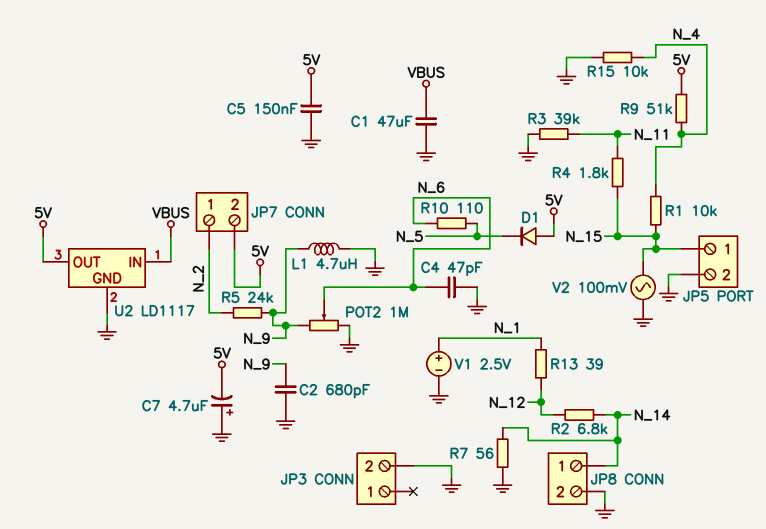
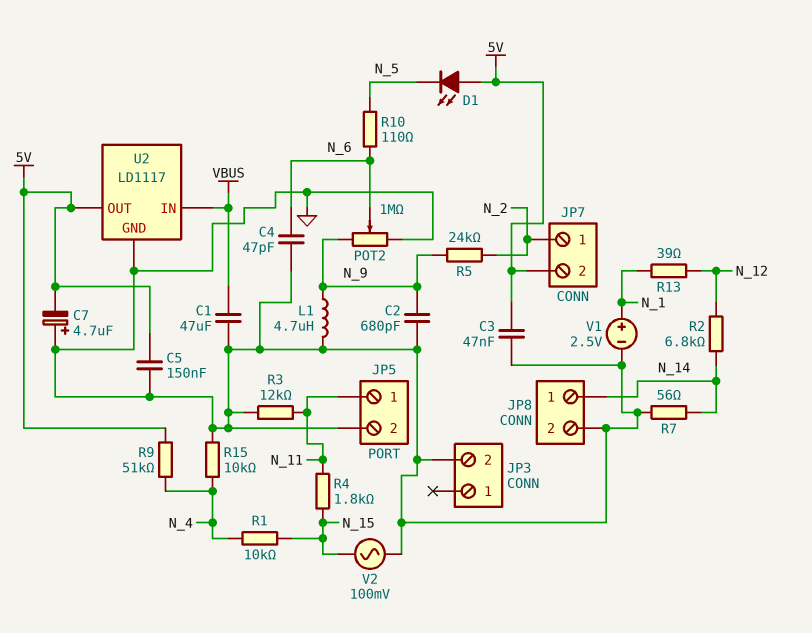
C3: none -> 47nF (5V, GND)
D1: diode (A 5V, K N_5) -> LED (A 5V, K N_5)
JP5 pin 1: N_15 -> N_11
R3: 39k (GND, N_11) -> 12k (GND, N_11)

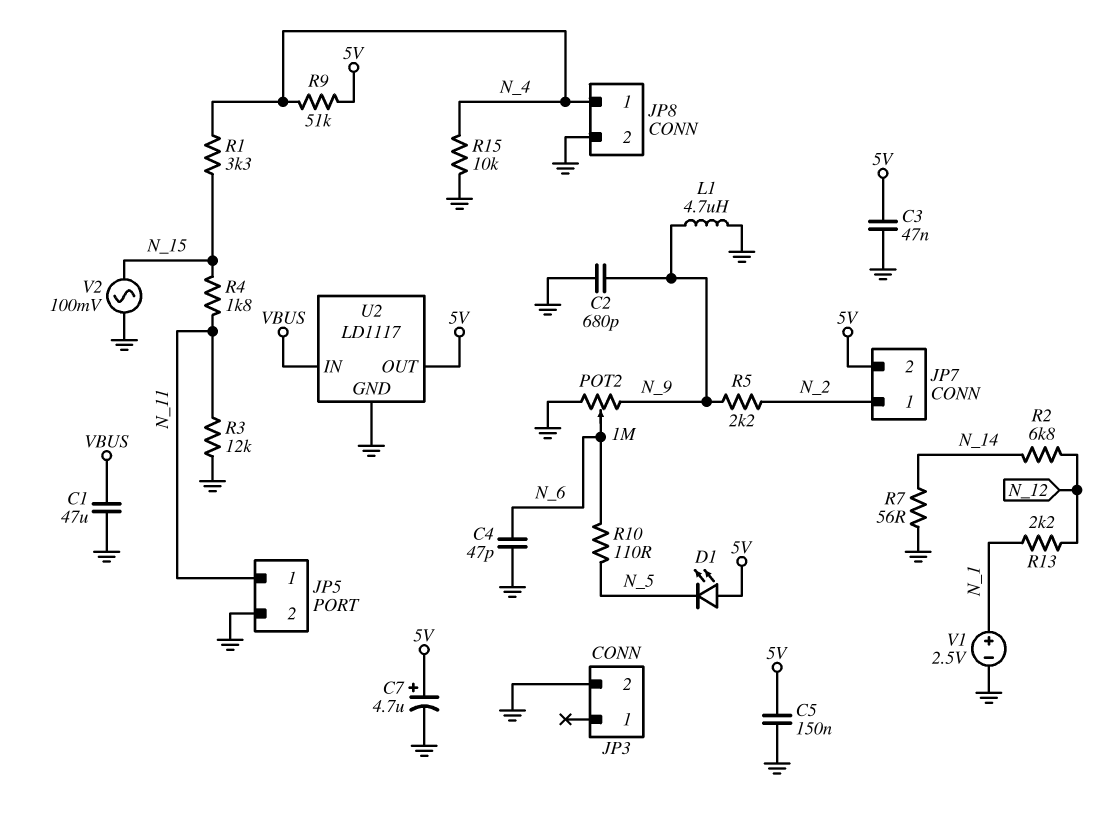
C7: 4.7uF (plus GND, minus 5V) -> 4.7uF (plus 5V, minus GND)
JP8 pin 1: N_14 -> N_4
R1: 10k (N_4, N_15) -> 3.3k (N_4, N_15)
R5: 24k (N_2, N_9) -> 2.2k (N_2, N_9)
R13: 39 (N_1, N_12) -> 2.2k (N_1, N_12)

